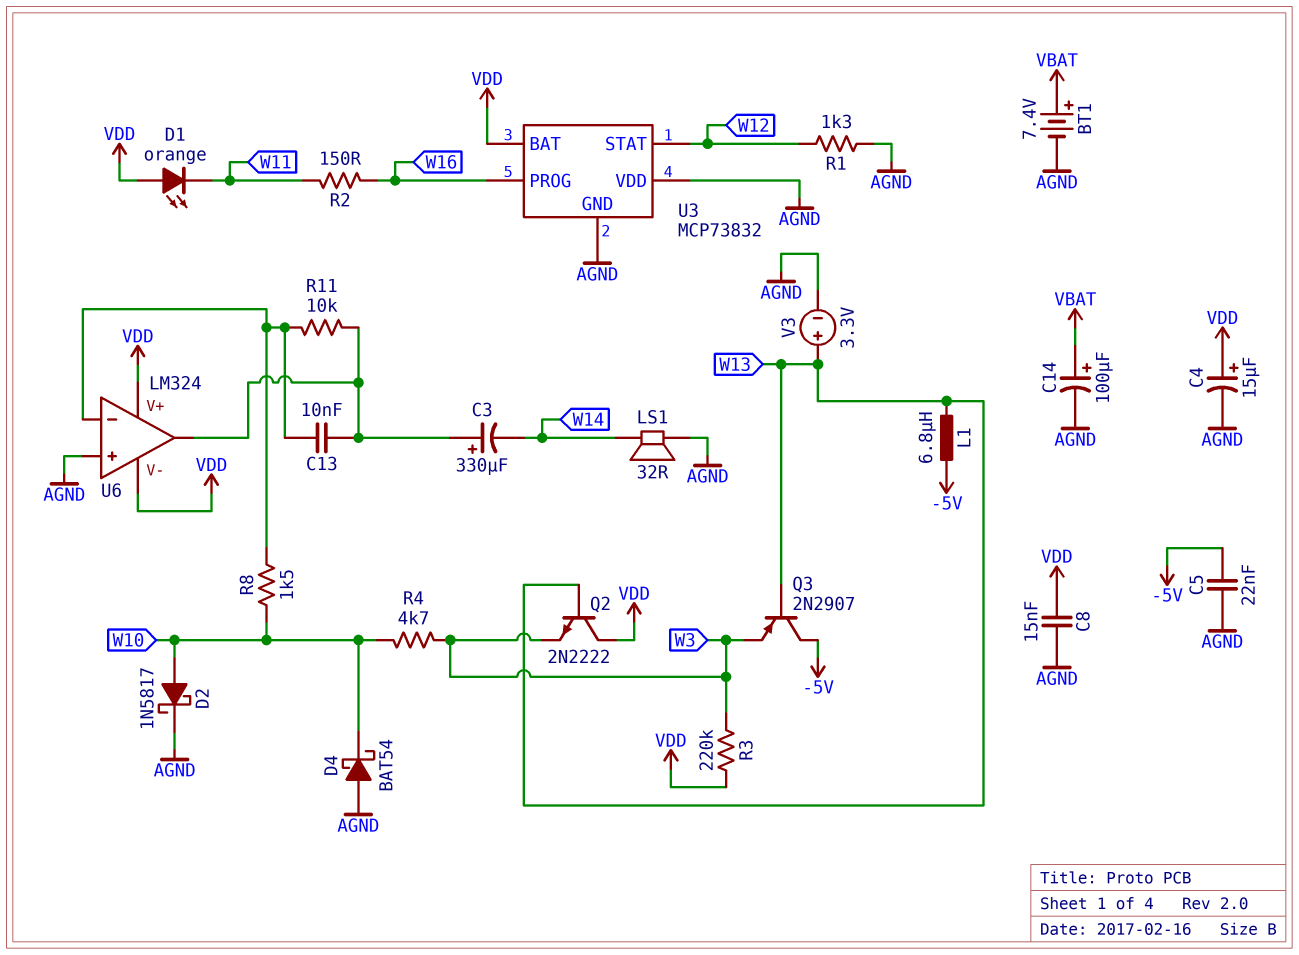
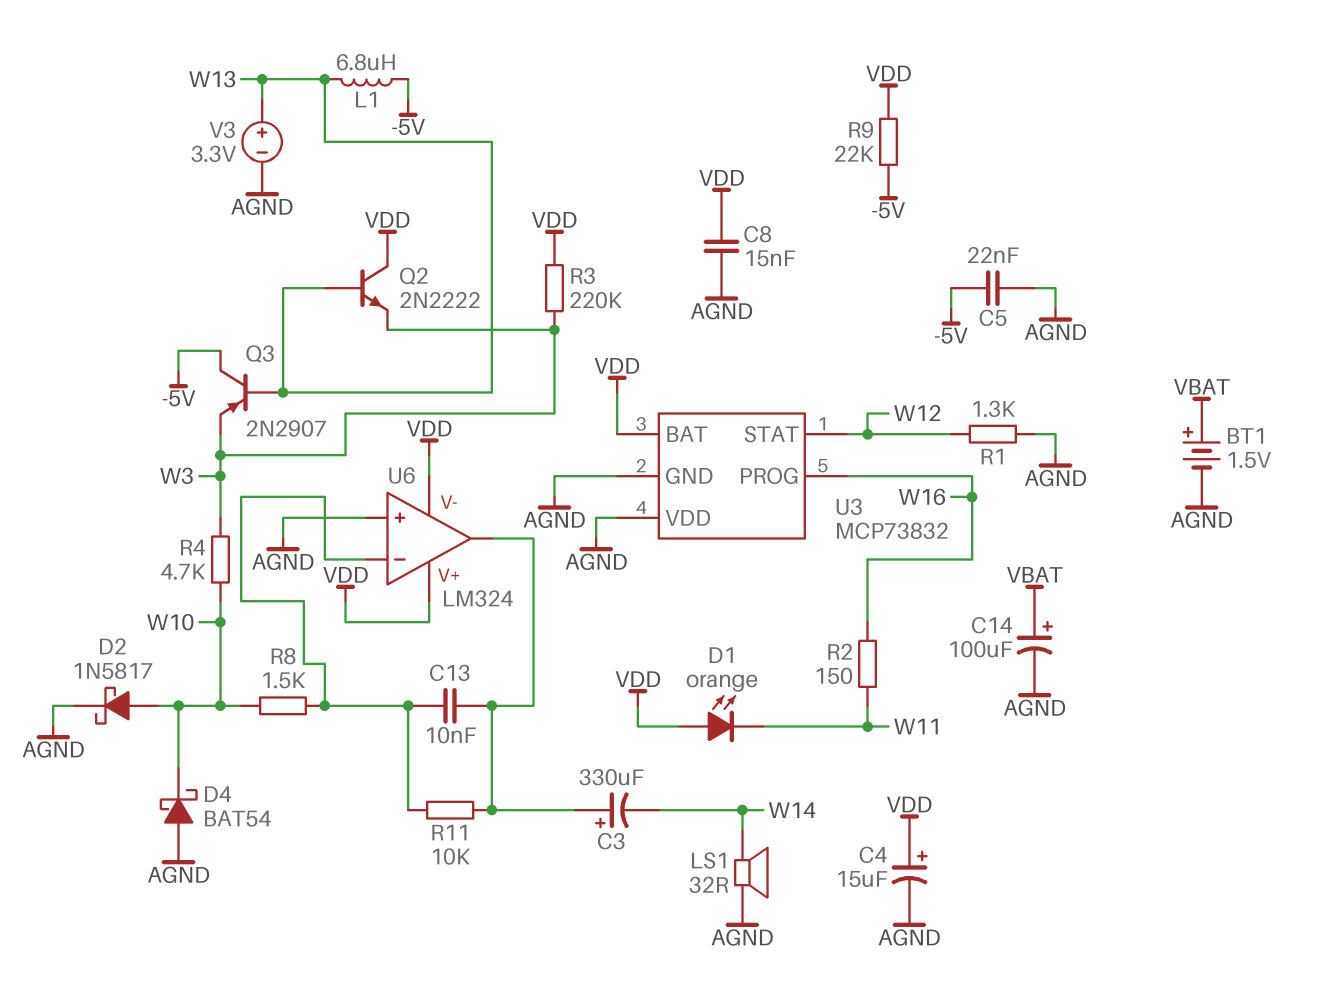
BT1: 7.4V (plus VBAT, minus AGND) -> 1.5V (plus VBAT, minus AGND)
R9: none -> 22k (-5V, VDD)

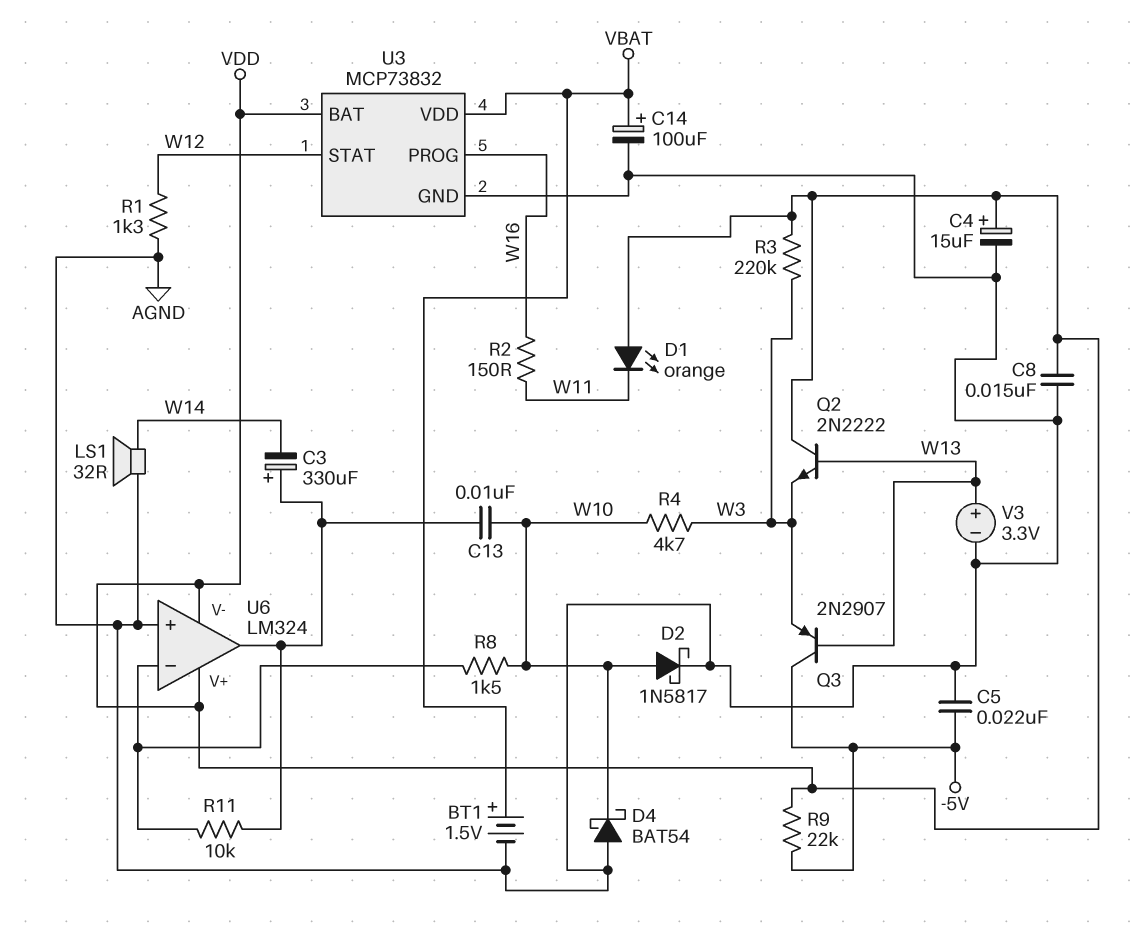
C13: 10nF (U6/in-, U6/out) -> 10nF (U6/out, W10)
L1: 6.8uH (-5V, W13) -> none
U3 pin VDD: AGND -> VBAT

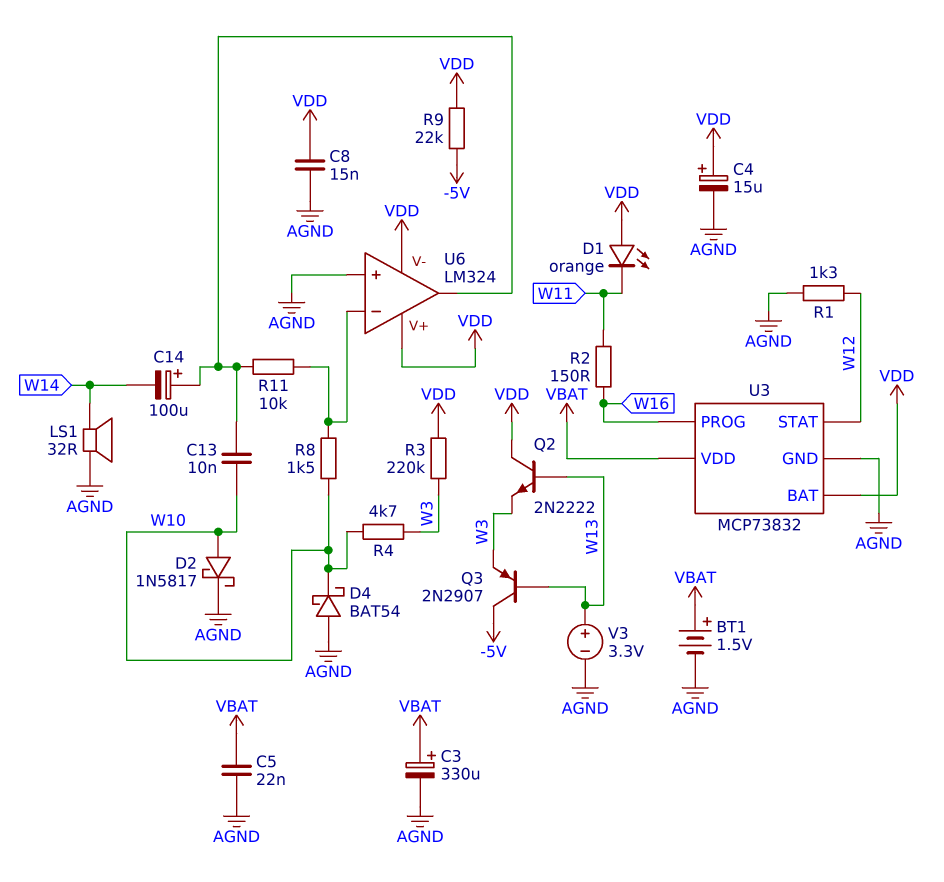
C3: 330uF (plus U6/out, minus W14) -> 330uF (plus VBAT, minus AGND)
C5: 22nF (-5V, AGND) -> 22nF (AGND, VBAT)
C14: 100uF (plus VBAT, minus AGND) -> 100uF (plus U6/out, minus W14)

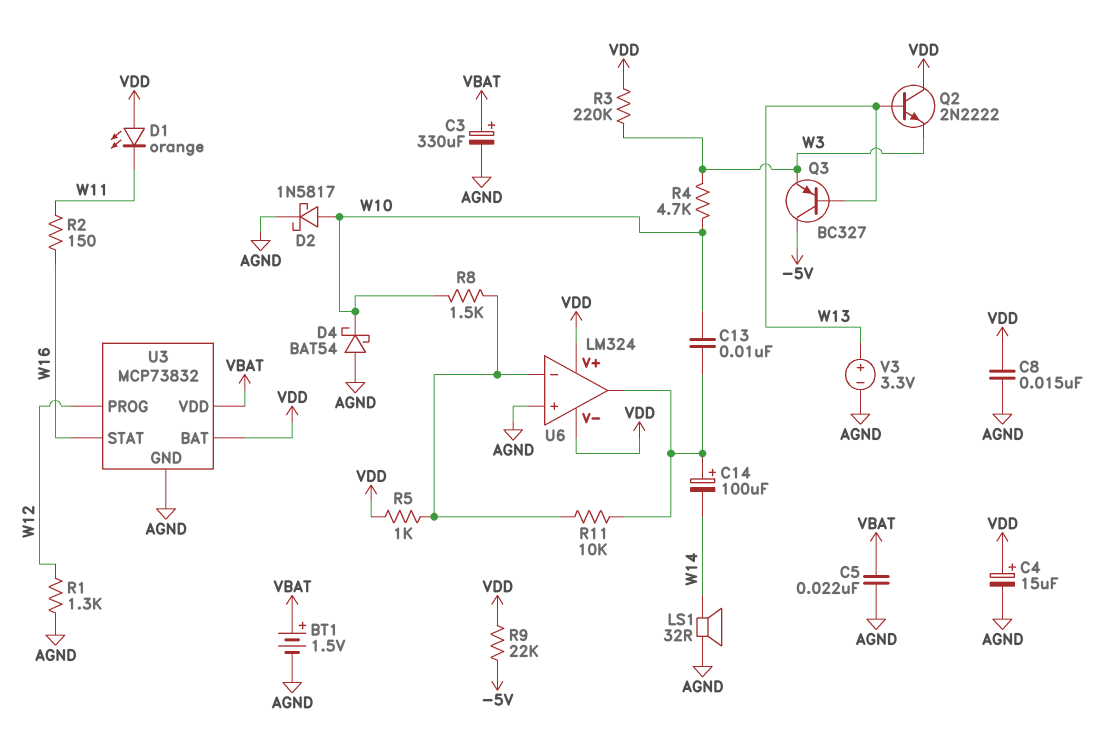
Q3: PNP 2N2907 (B W13, C -5V, E W3) -> PNP BC327 (B W13, C -5V, E W3)
R5: none -> 1k (U6/in-, VDD)
U3 pin PROG: W16 -> W12
U3 pin STAT: W12 -> W16

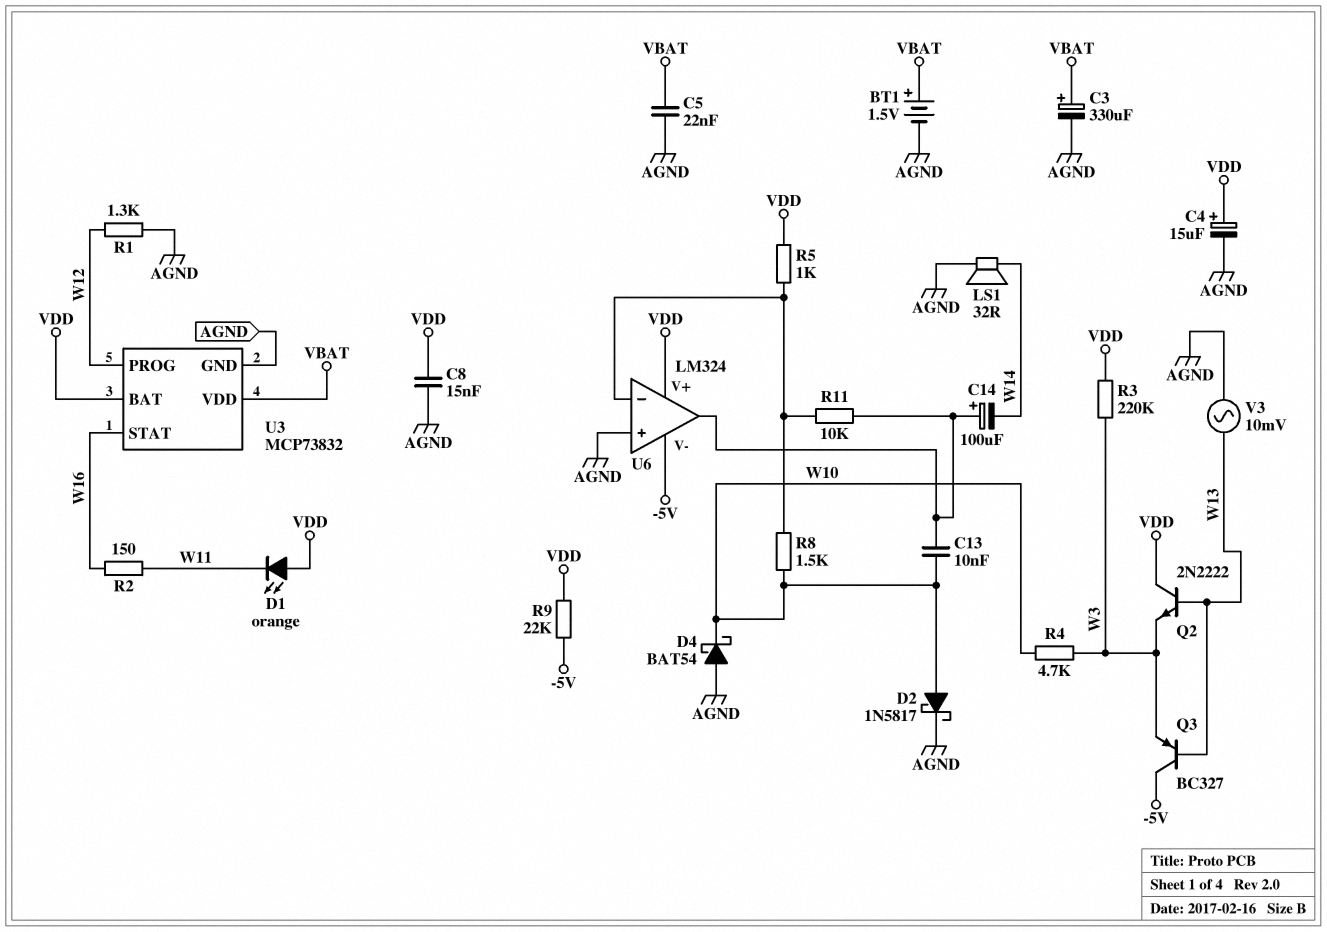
U6 pin V-: VDD -> -5V
V3: 3.3V (plus W13, minus AGND) -> AC 10mV (AGND, W13)

